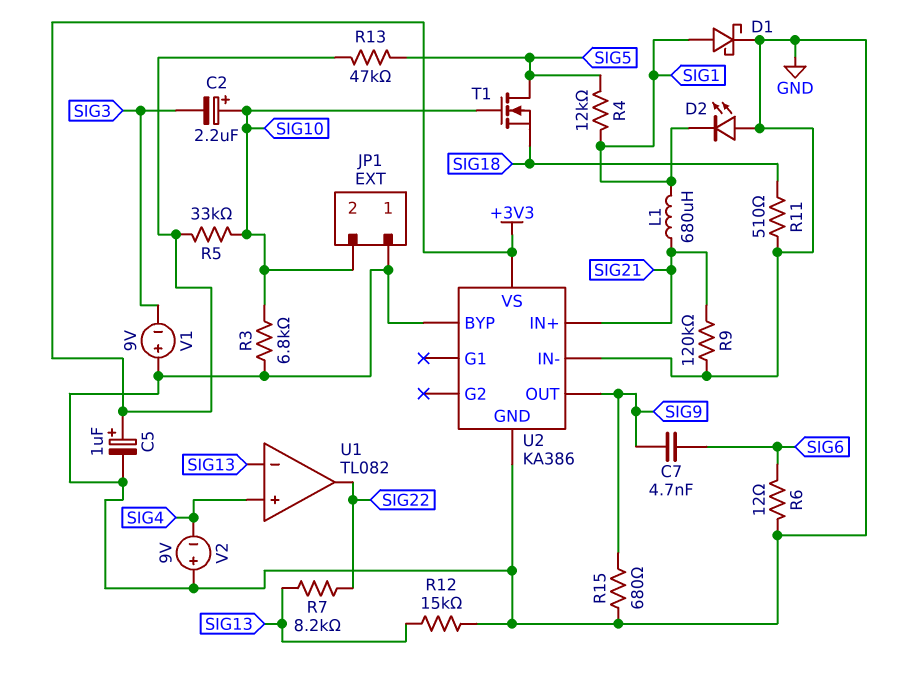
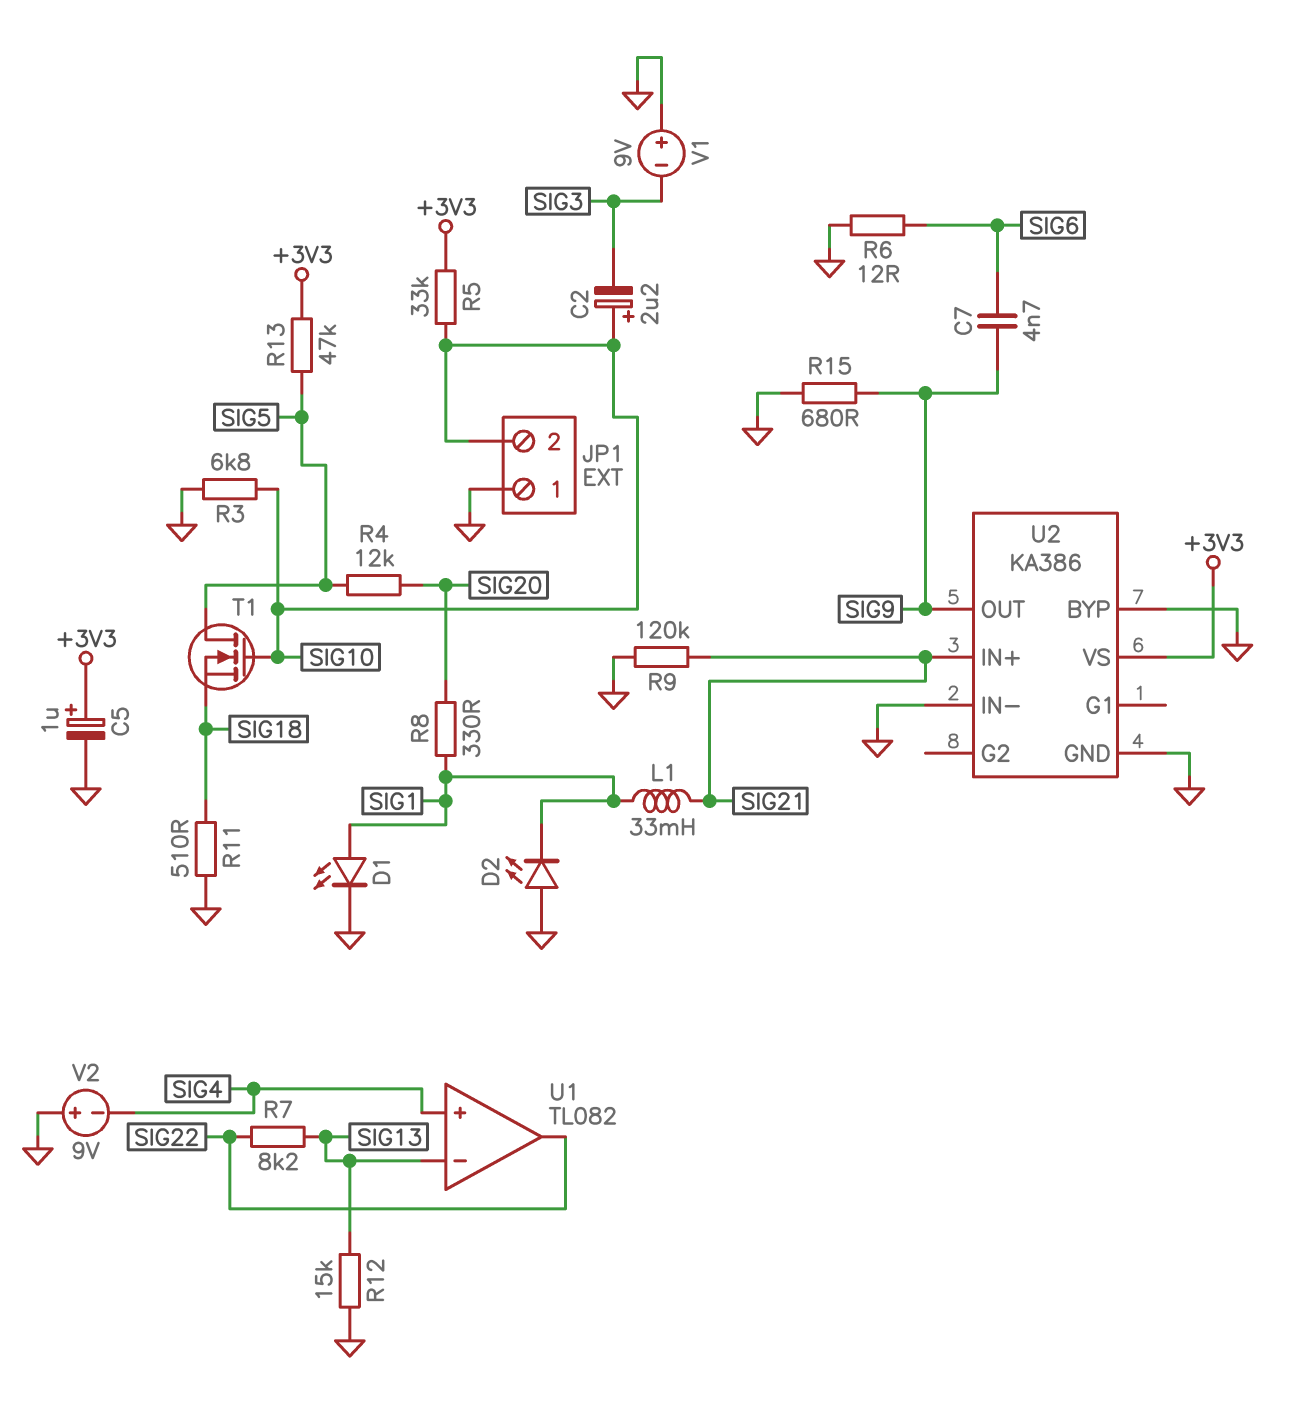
D1: schottky (A SIG1, K GND) -> LED (A SIG1, K GND)
L1: 680uH (SIG1, SIG21) -> 33mH (SIG1, SIG21)
R4: 12k (SIG1, SIG5) -> 12k (SIG5, SIG20)
R8: none -> 330 (SIG1, SIG20)

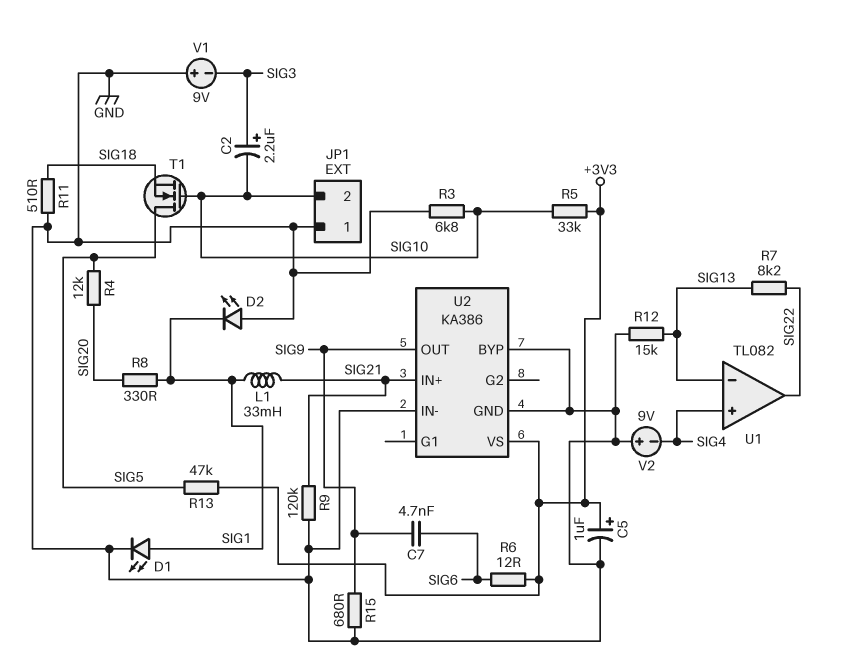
C2: 2.2uF (plus SIG10, minus SIG3) -> 2.2uF (plus SIG3, minus SIG10)
R6: 12 (GND, SIG6) -> 12 (+3V3, SIG6)

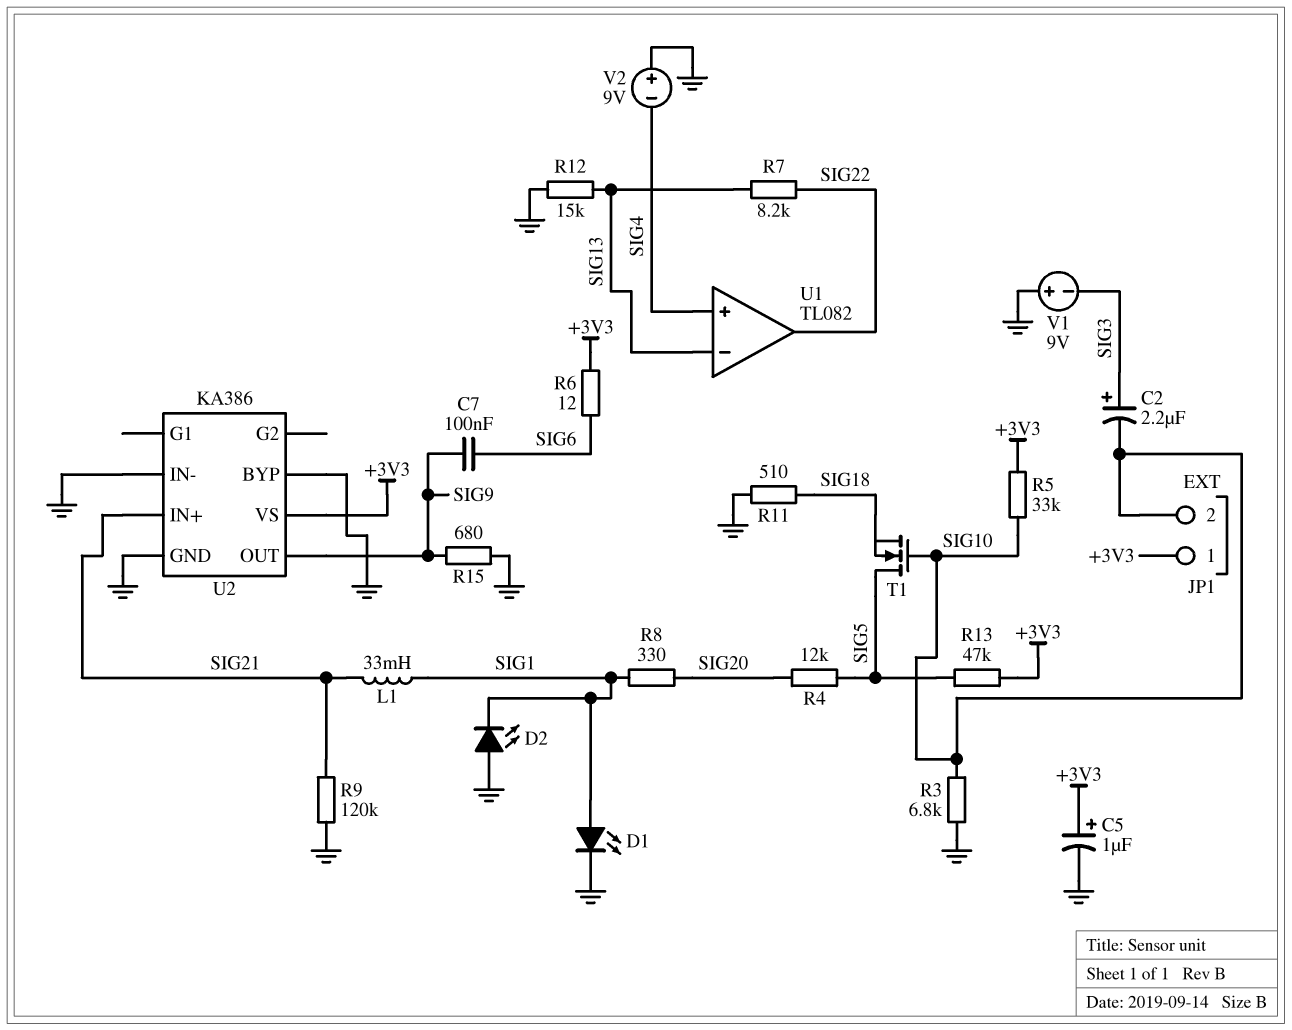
C7: 4.7nF (SIG6, SIG9) -> 100nF (SIG6, SIG9)
JP1 pin 1: GND -> +3V3

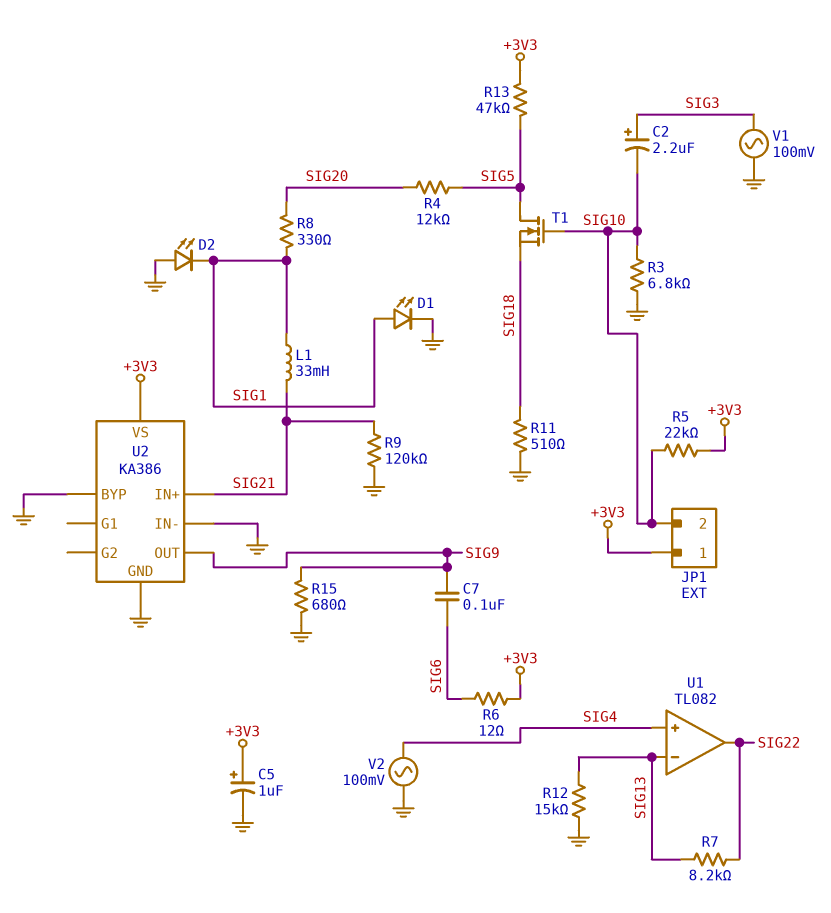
R5: 33k (+3V3, SIG10) -> 22k (+3V3, SIG10)
V1: 9V (plus GND, minus SIG3) -> AC 100mV (GND, SIG3)
V2: 9V (plus GND, minus SIG4) -> AC 100mV (GND, SIG4)

